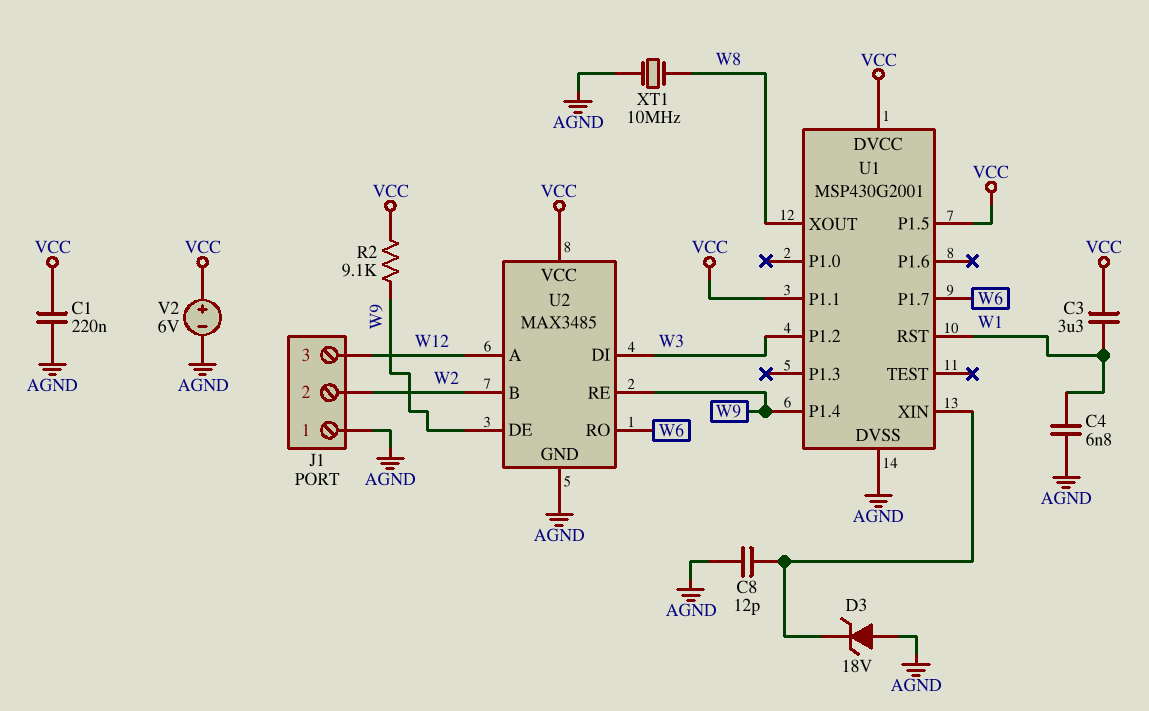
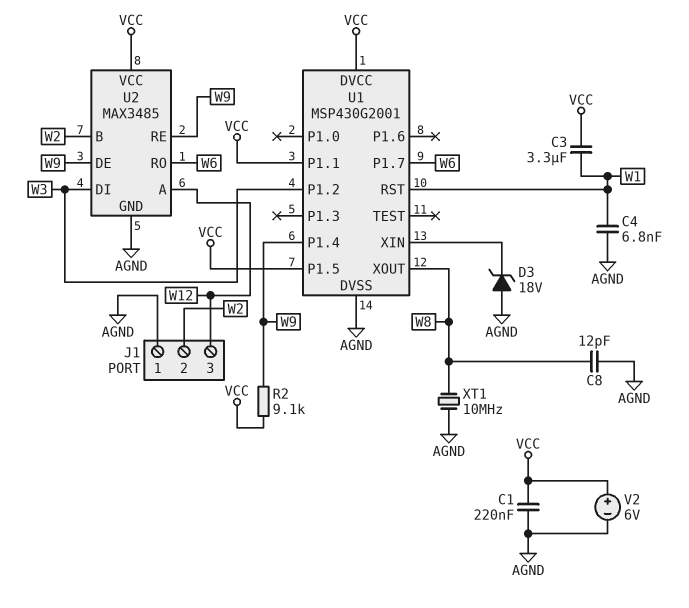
C8: 12pF (AGND, U1/XIN) -> 12pF (AGND, W8)

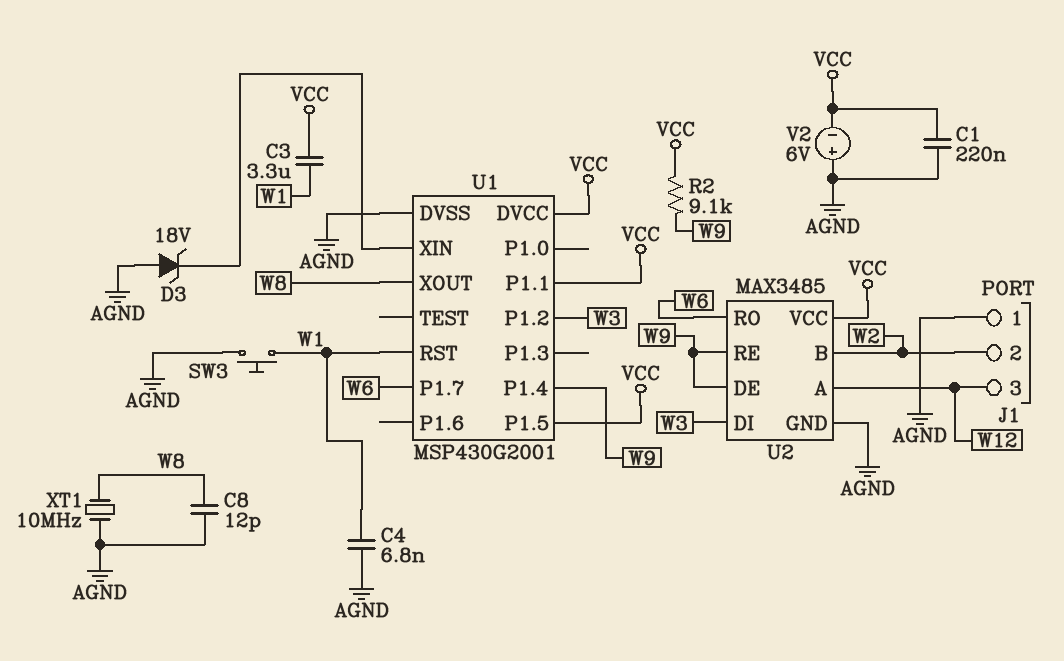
SW3: none -> button (AGND, W1)
V2: 6V (plus VCC, minus AGND) -> 6V (plus AGND, minus VCC)

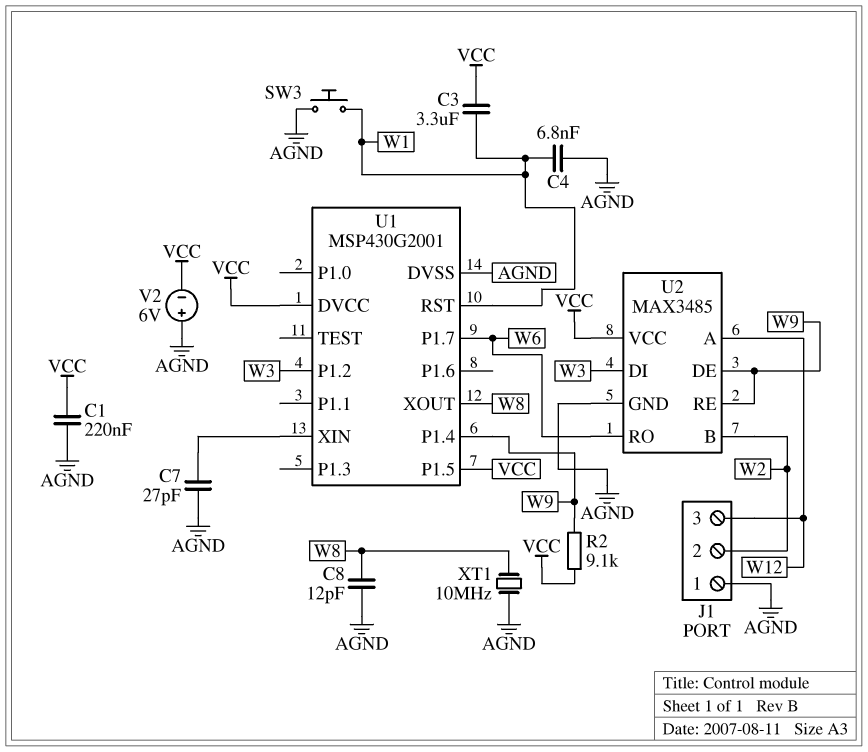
C7: none -> 27pF (AGND, U1/XIN)
D3: zener 18V (A AGND, K U1/XIN) -> none
U1 pin P1.1: VCC -> none

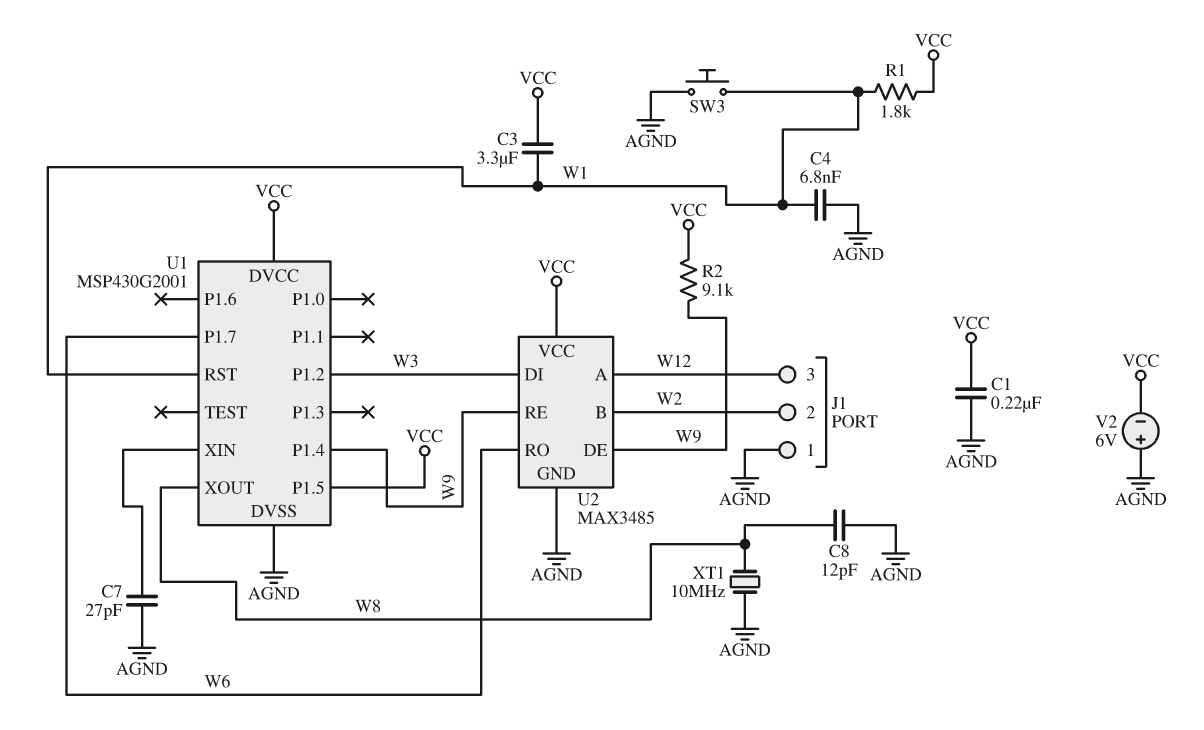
R1: none -> 1.8k (VCC, W1)

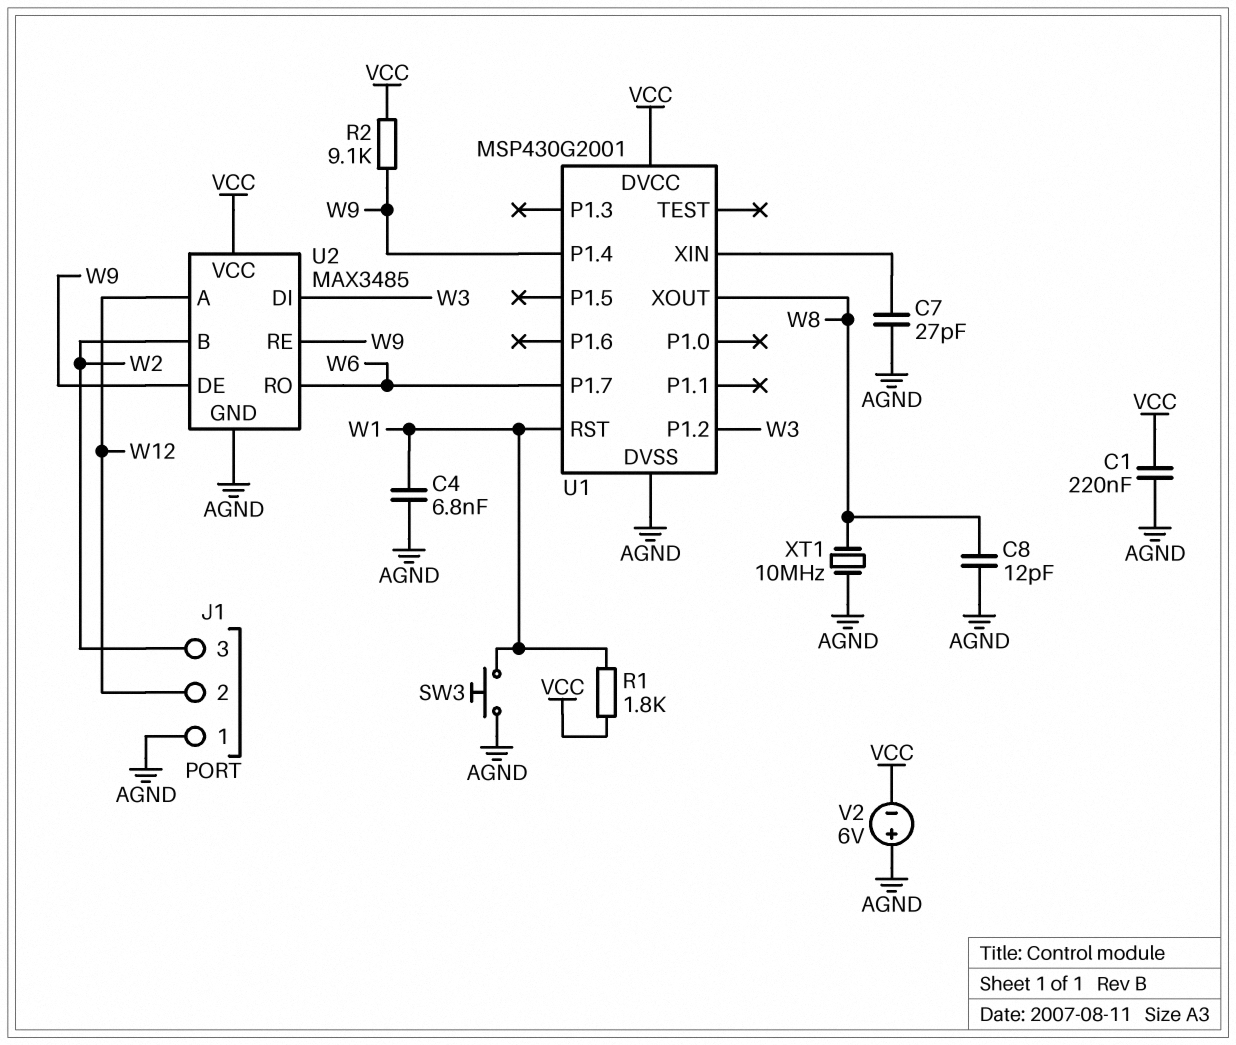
C3: 3.3uF (VCC, W1) -> none
J1 pin 2: W2 -> W12
J1 pin 3: W12 -> W2
U1 pin P1.5: VCC -> none

